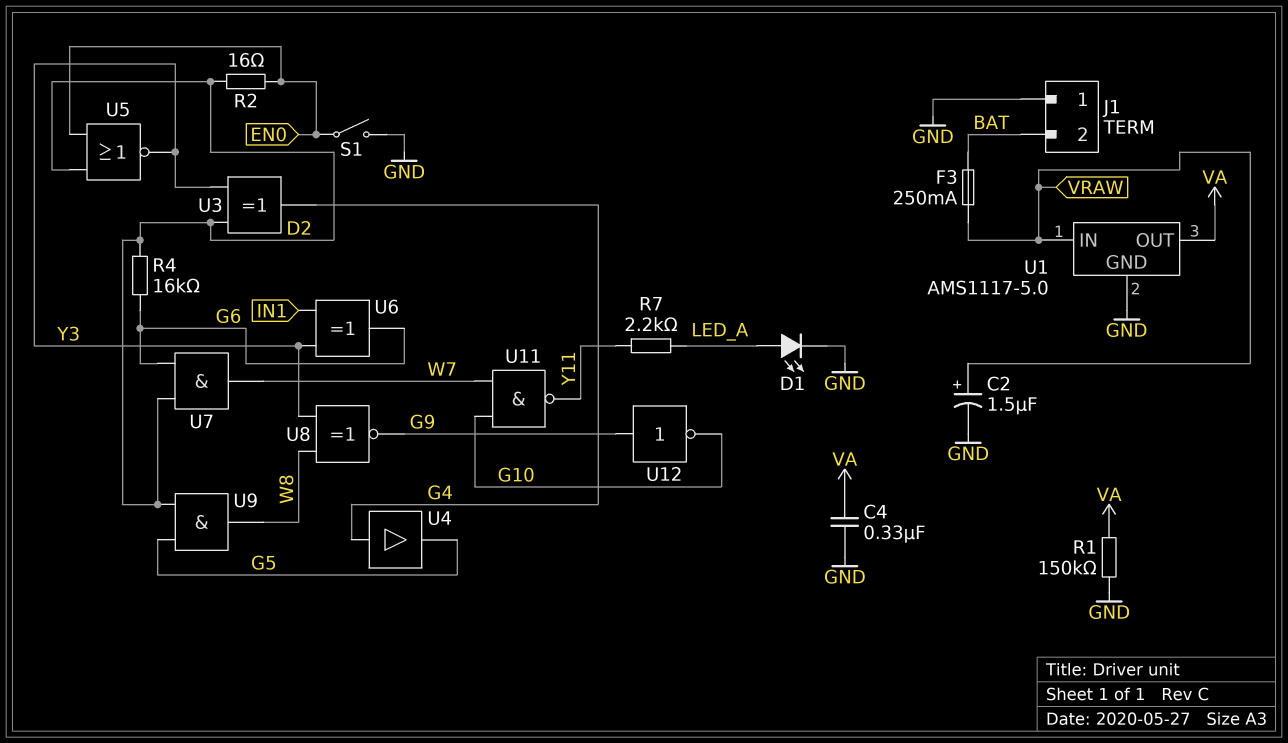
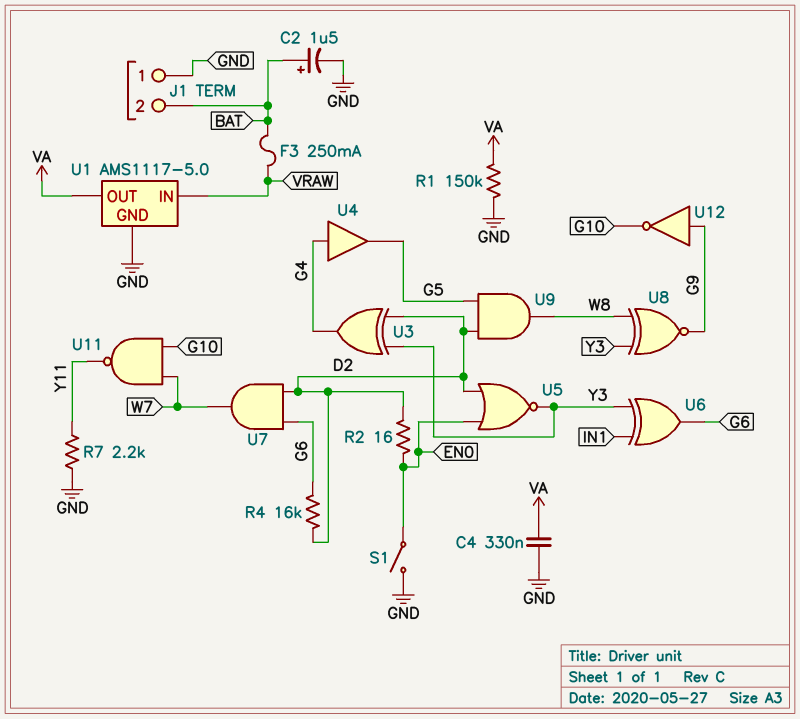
C2: 1.5uF (plus VRAW, minus GND) -> 1.5uF (plus BAT, minus GND)
D1: LED (A LED_A, K GND) -> none
R7: 2.2k (LED_A, Y11) -> 2.2k (GND, Y11)

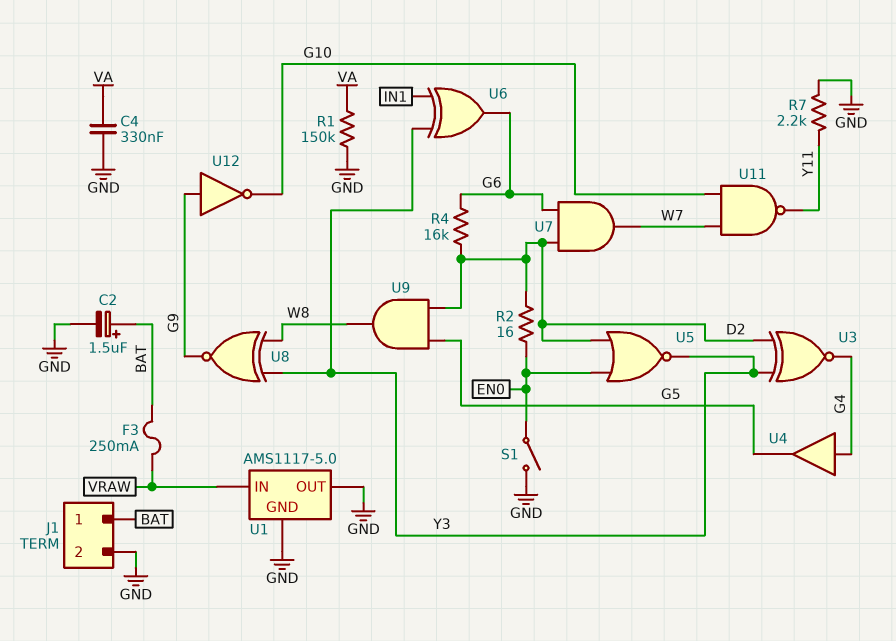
J1 pin 1: GND -> BAT
J1 pin 2: BAT -> GND
U1 pin OUT: VA -> GND
U3: XOR (in D2, in Y3, out G4) -> XNOR (in D2, in Y3, out G4)

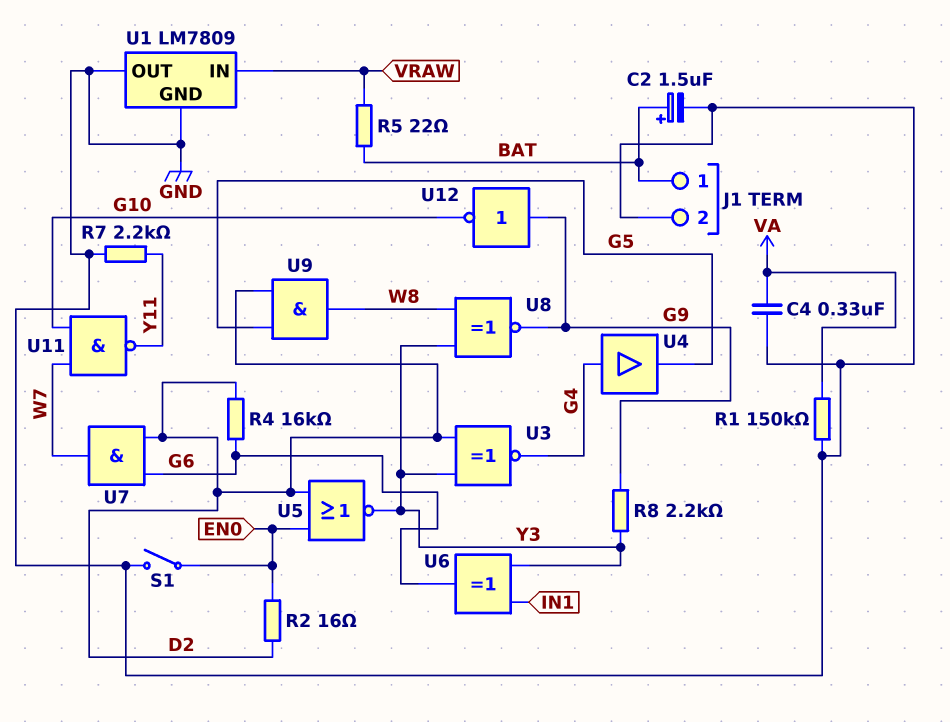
F3: 250mA (BAT, VRAW) -> none
R5: none -> 22 (BAT, VRAW)
R8: none -> 2.2k (G9, Y3)
U1: AMS1117-5.0 -> LM7809

